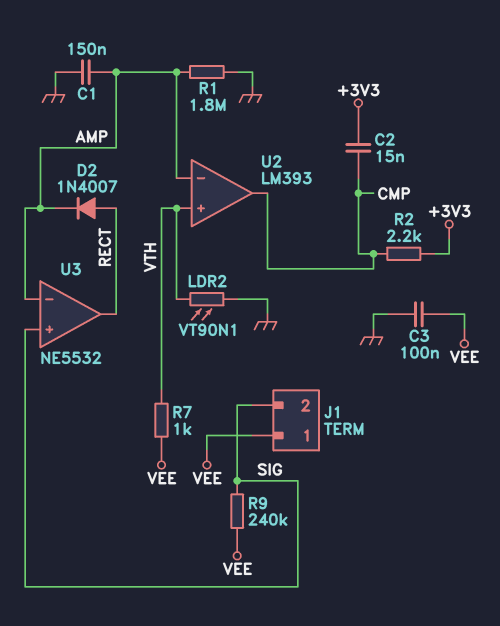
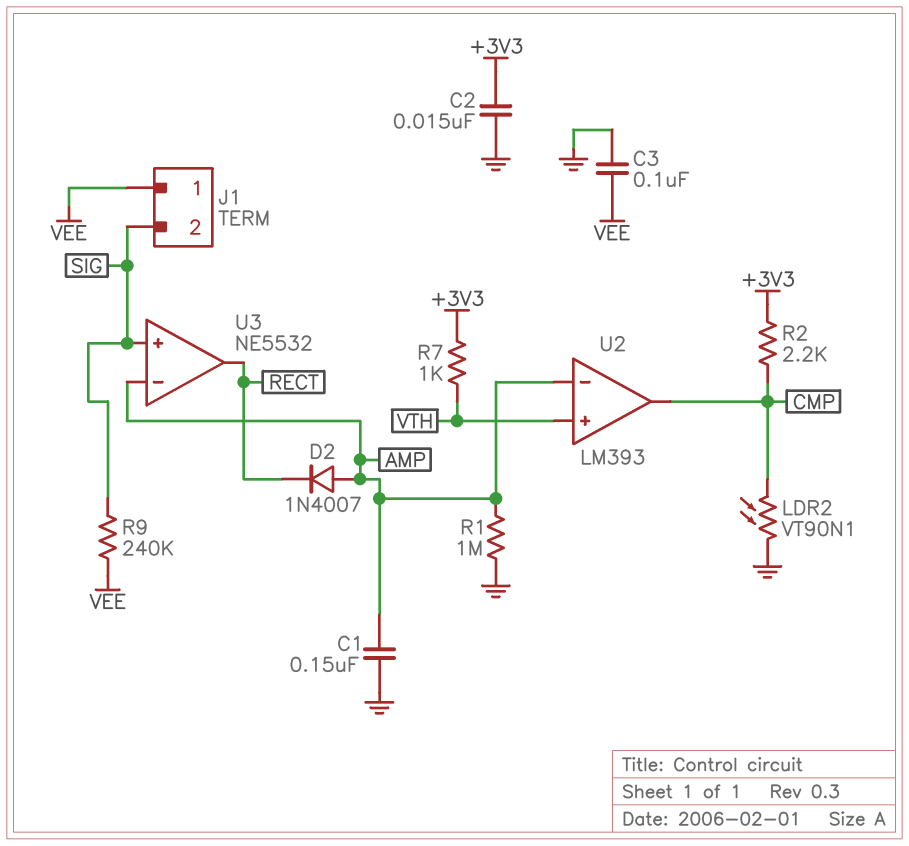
C2: 15nF (+3V3, CMP) -> 15nF (+3V3, GND)
D2: diode 1N4007 (A RECT, K AMP) -> diode 1N4007 (A AMP, K RECT)
LDR2: VT90N1 (GND, VTH) -> VT90N1 (CMP, GND)
R1: 1.8M (AMP, GND) -> 1M (AMP, GND)
R7: 1k (VEE, VTH) -> 1k (+3V3, VTH)

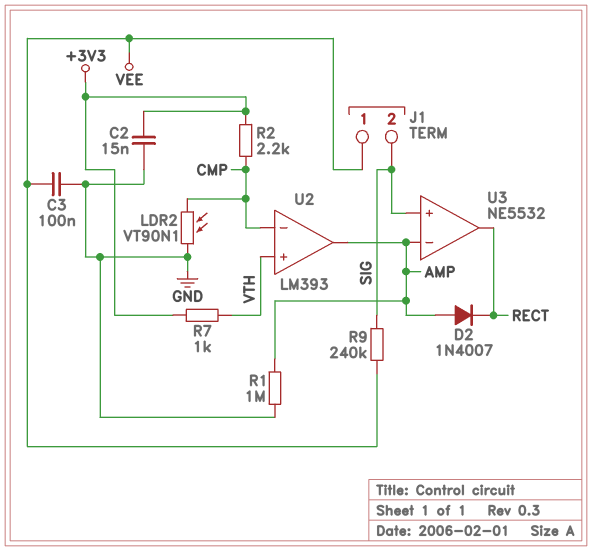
C1: 150nF (AMP, GND) -> none
U2 pin in-: AMP -> CMP
U2 pin out: CMP -> AMP

